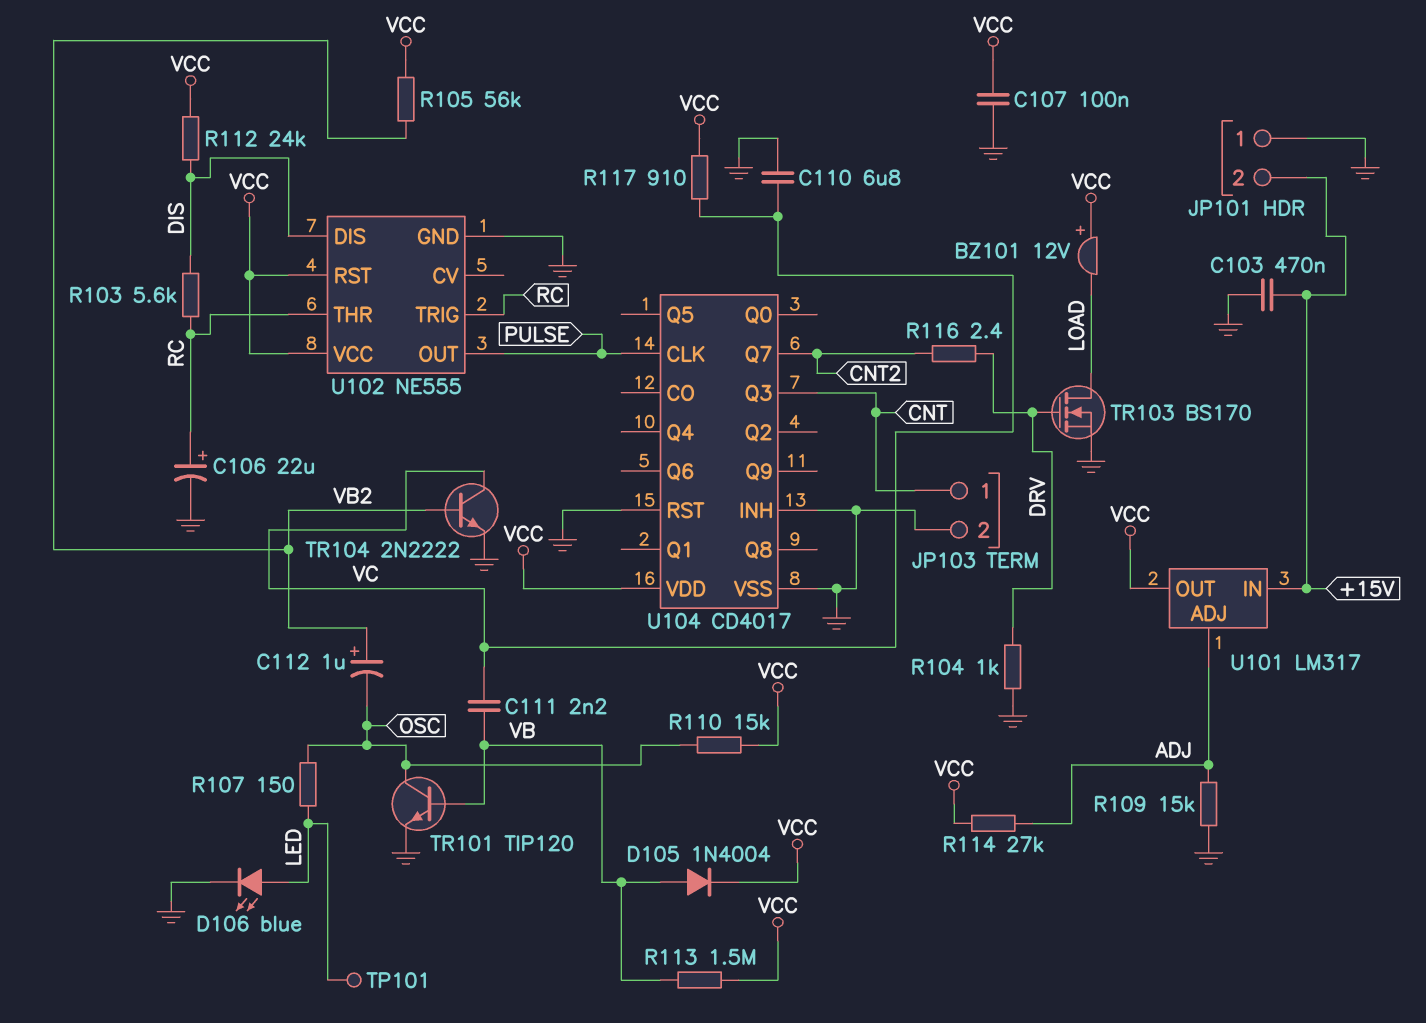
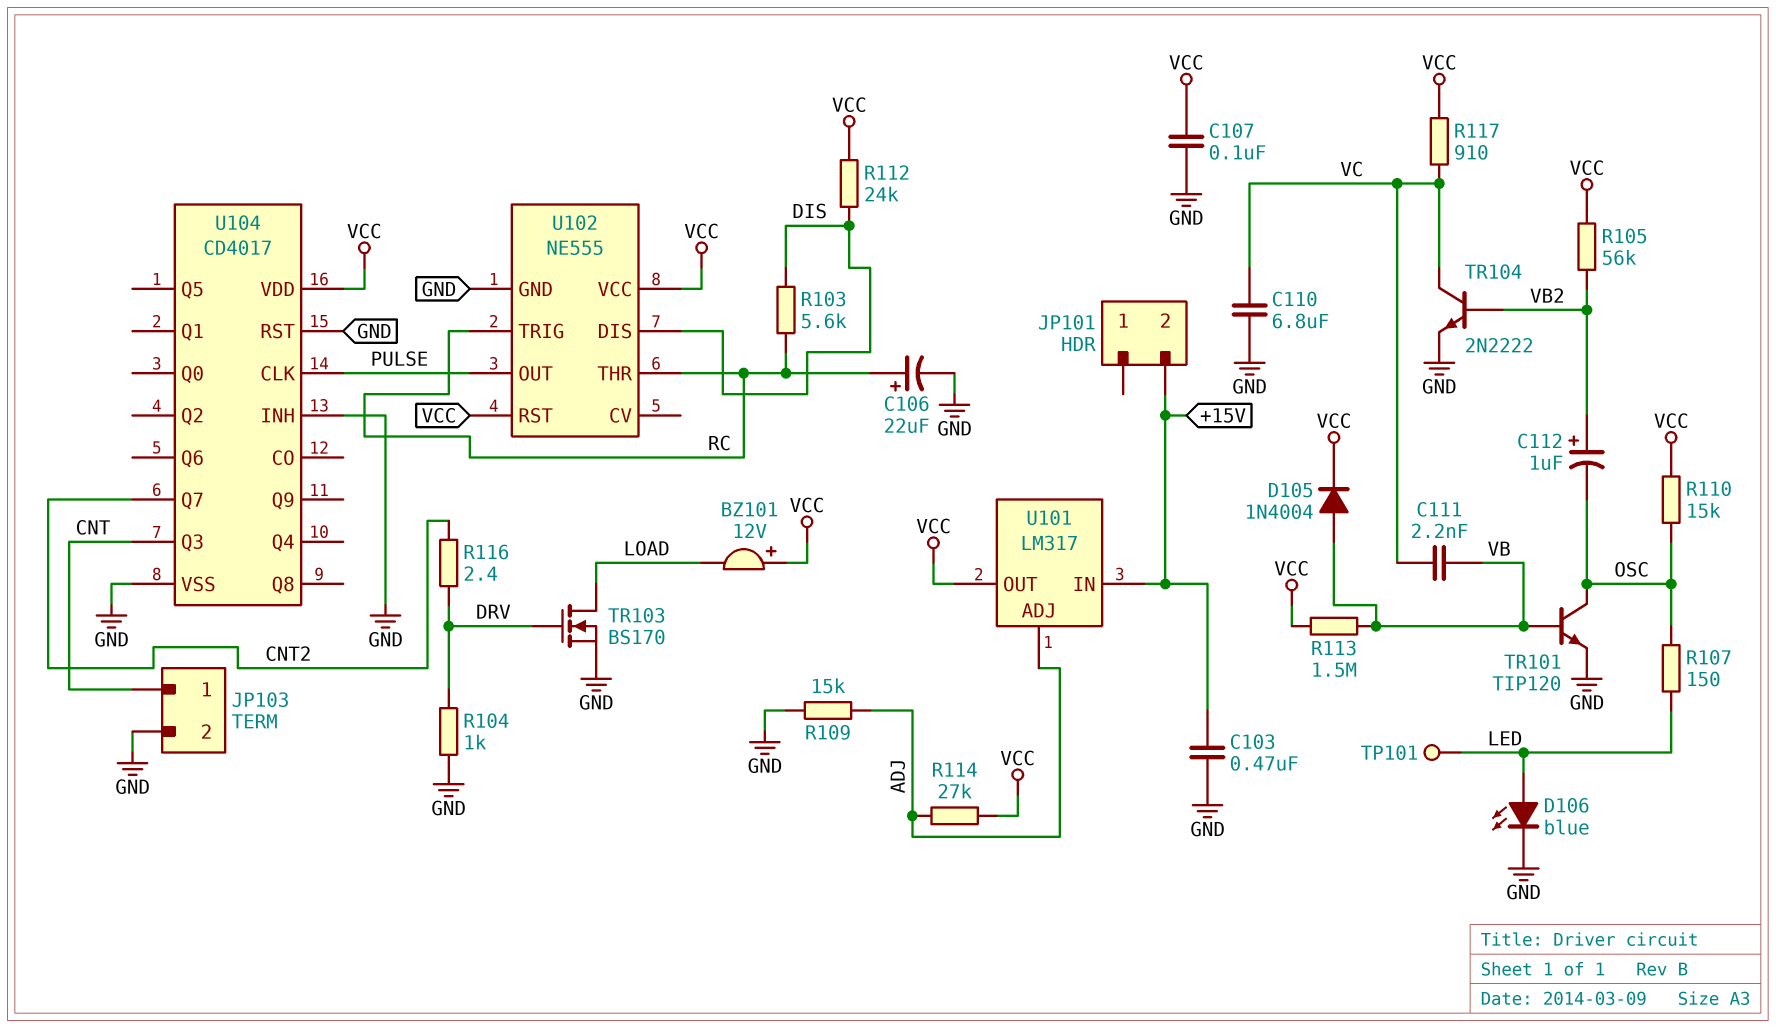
JP101 pin 1: GND -> none

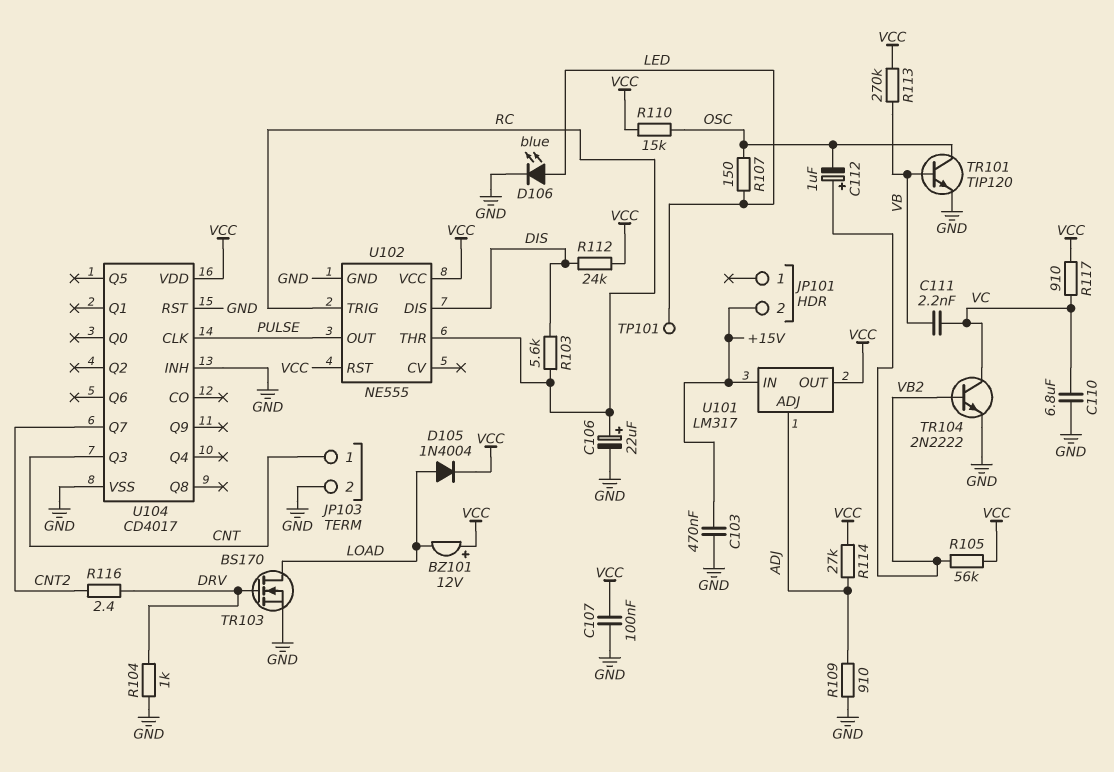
D105: diode 1N4004 (A VB, K VCC) -> diode 1N4004 (A LOAD, K VCC)
R109: 15k (ADJ, GND) -> 910 (ADJ, GND)
R113: 1.5M (VB, VCC) -> 270k (VB, VCC)

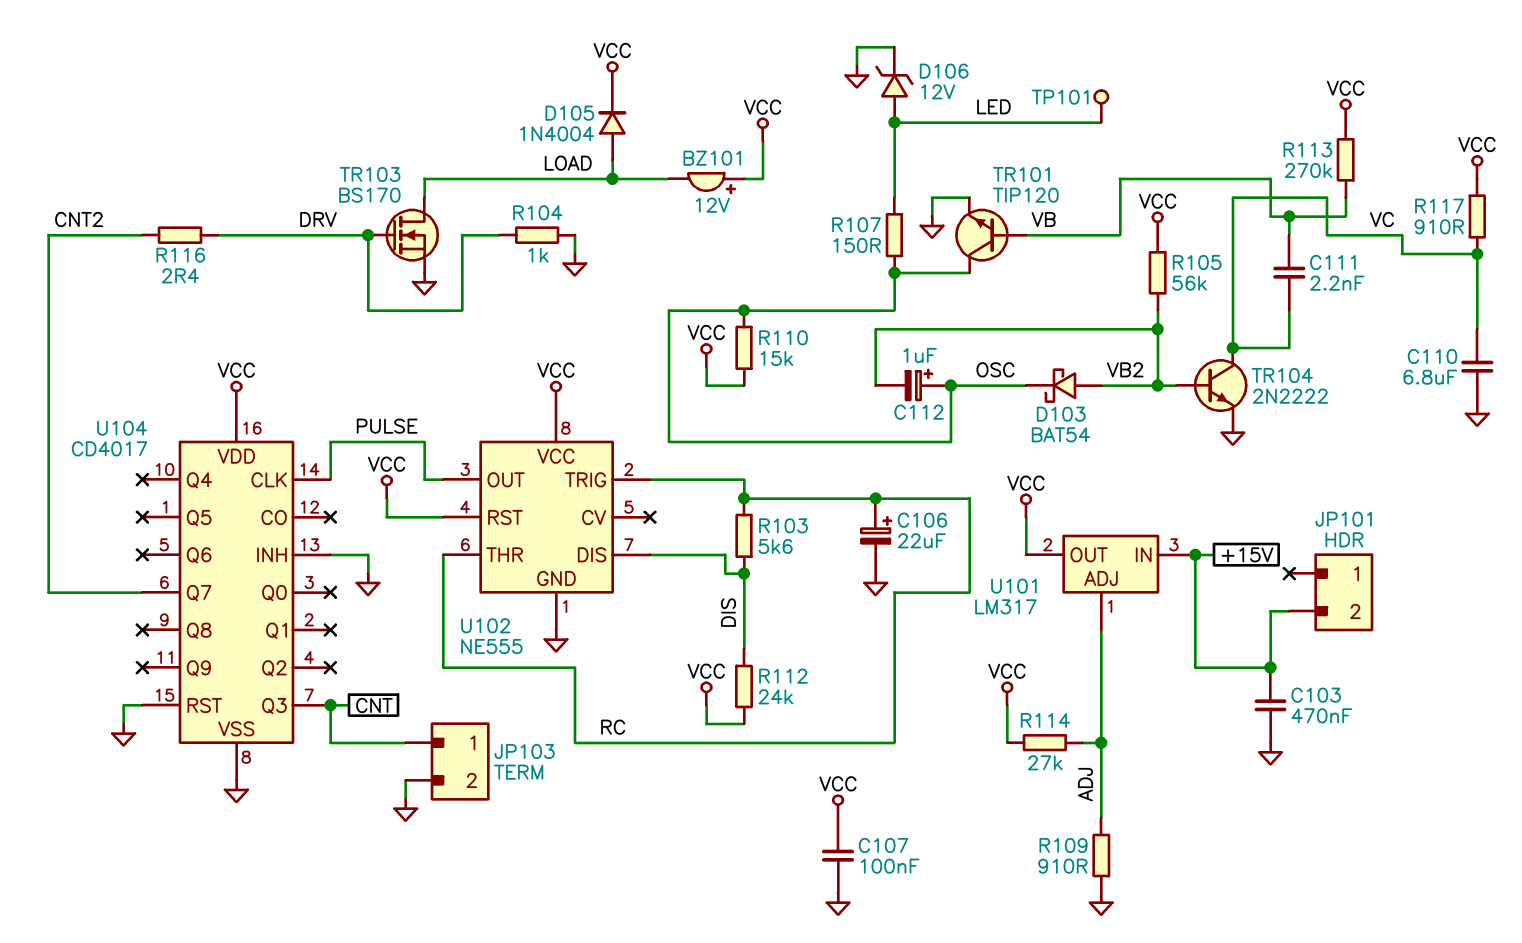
C112: 1uF (plus VB2, minus OSC) -> 1uF (plus OSC, minus VB2)
D103: none -> schottky BAT54 (A VB2, K OSC)
D106: LED blue (A LED, K GND) -> zener 12V (A LED, K GND)

